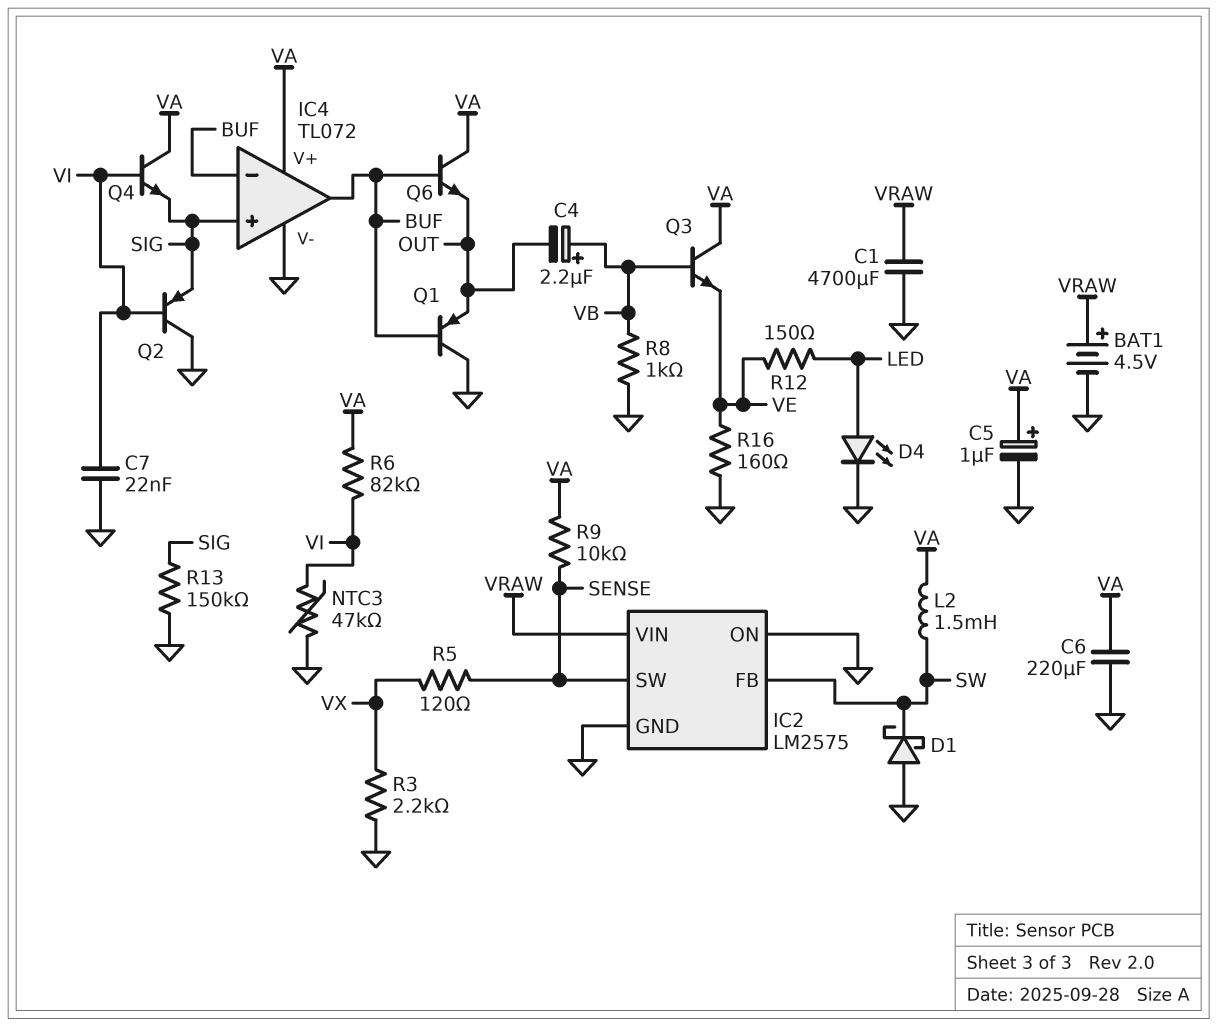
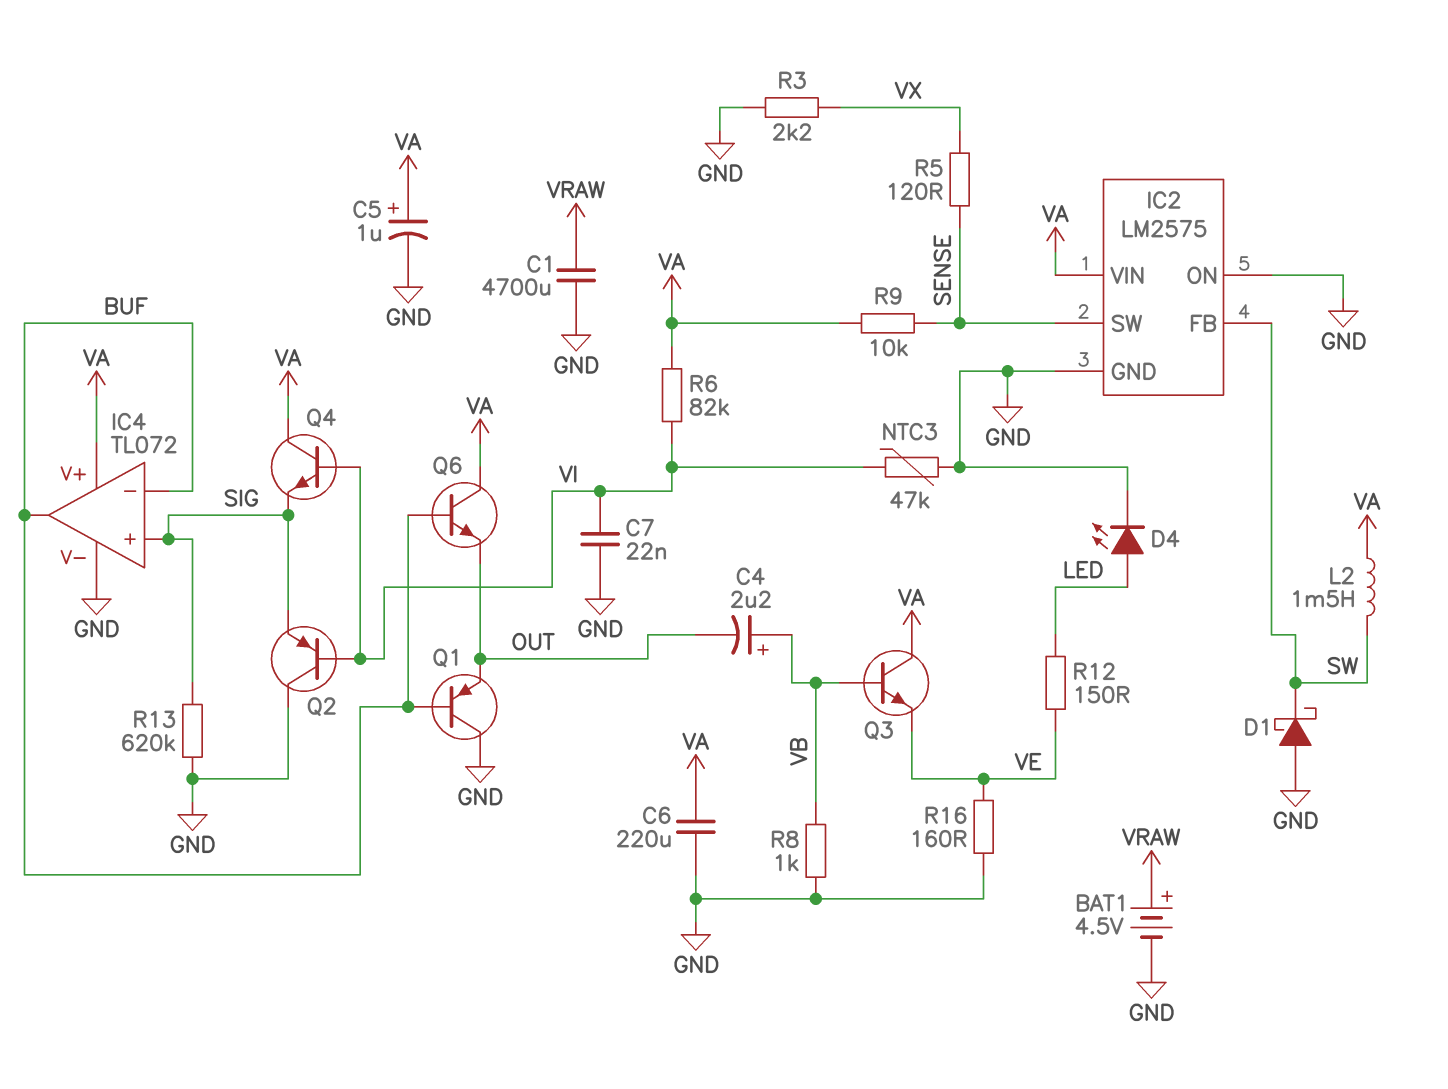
IC2 pin VIN: VRAW -> VA
R13: 150k (GND, SIG) -> 620k (GND, SIG)

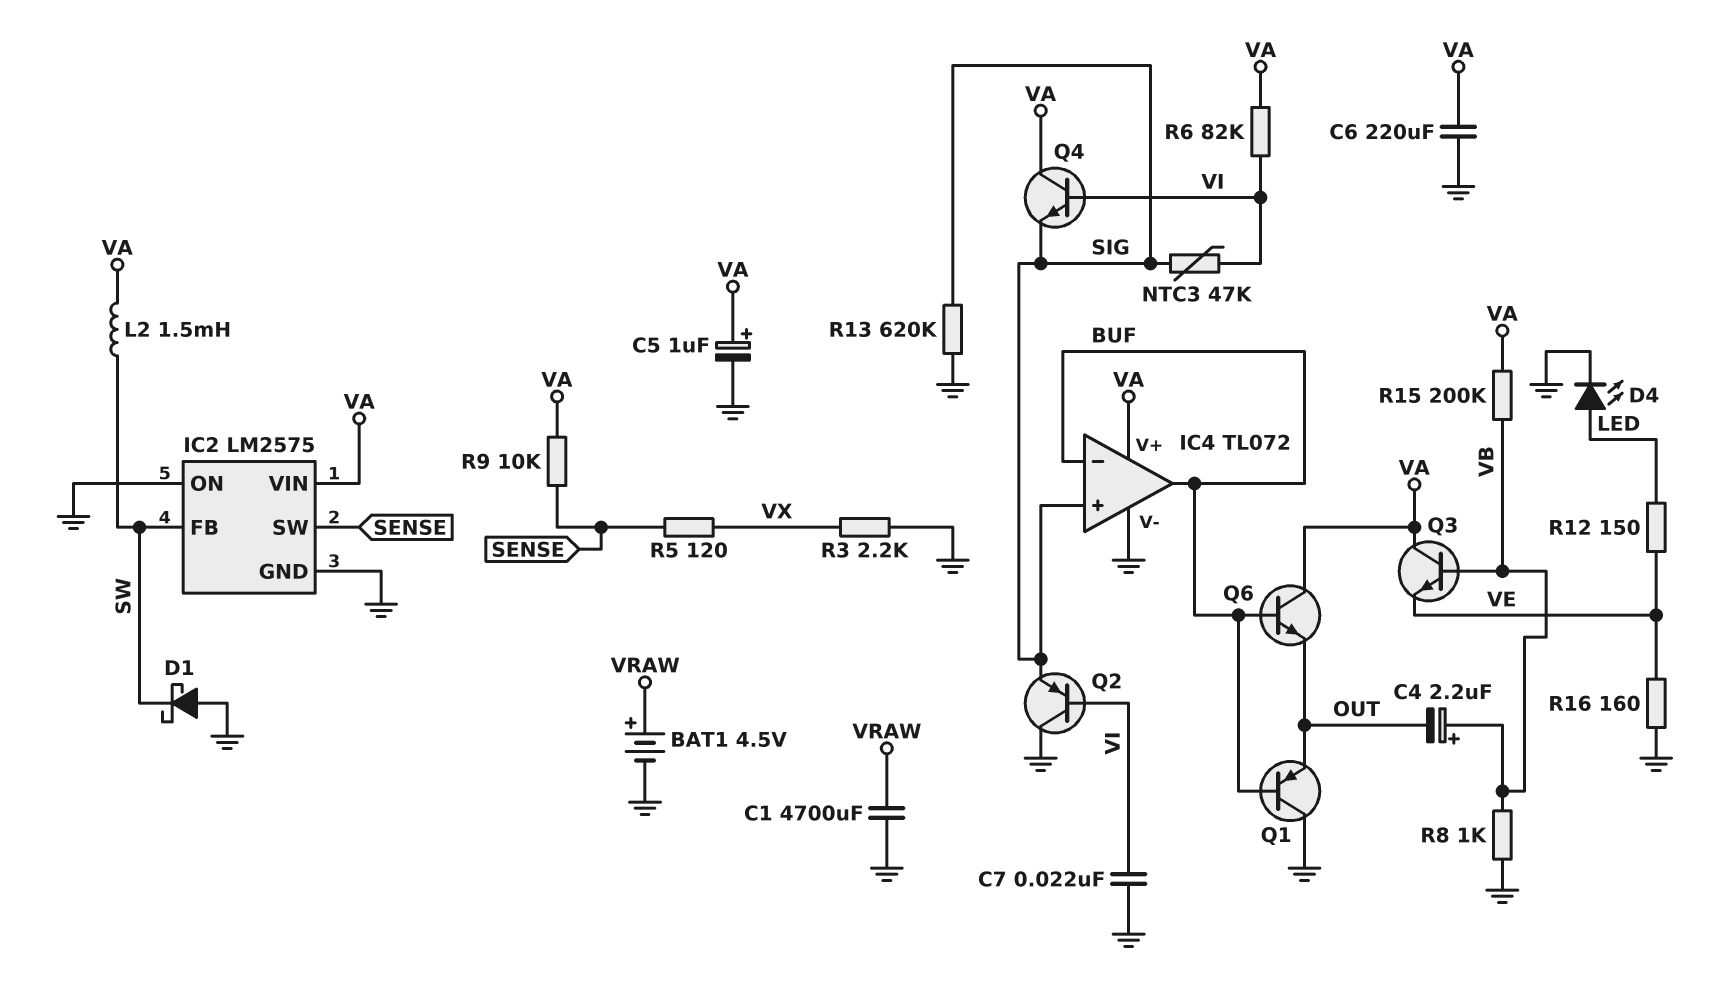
NTC3: 47k (GND, VI) -> 47k (SIG, VI)
R15: none -> 200k (VA, VB)

